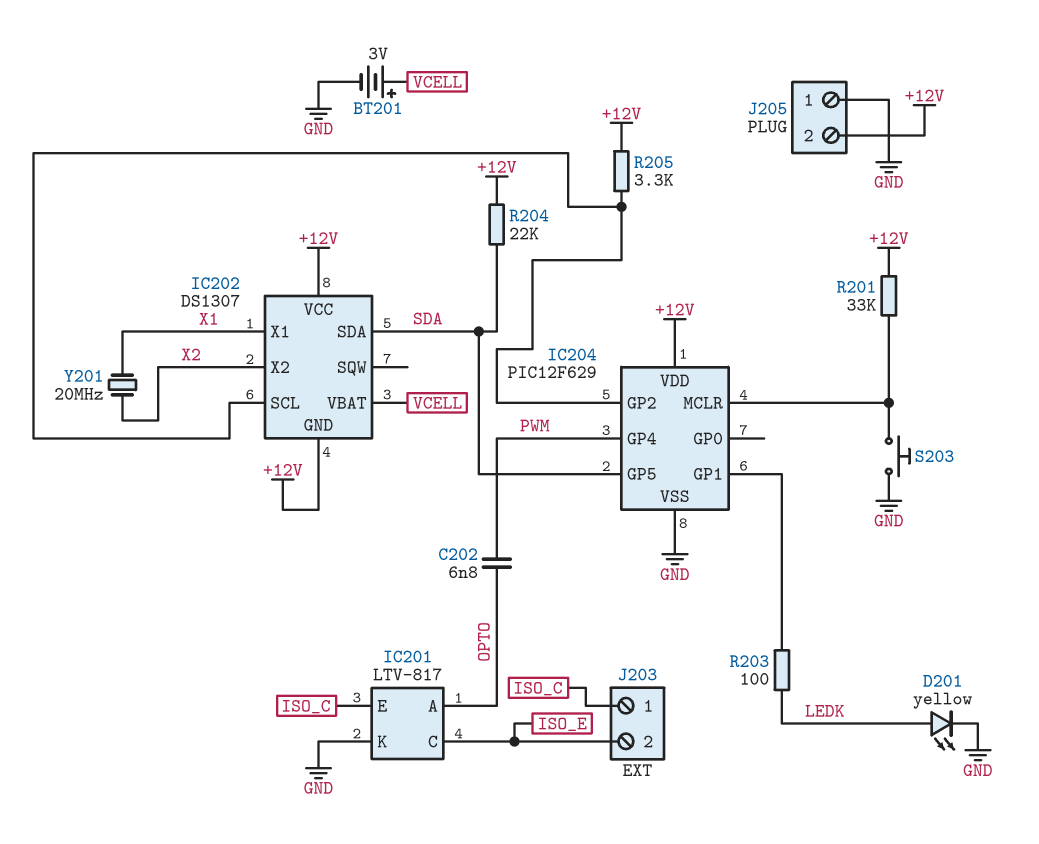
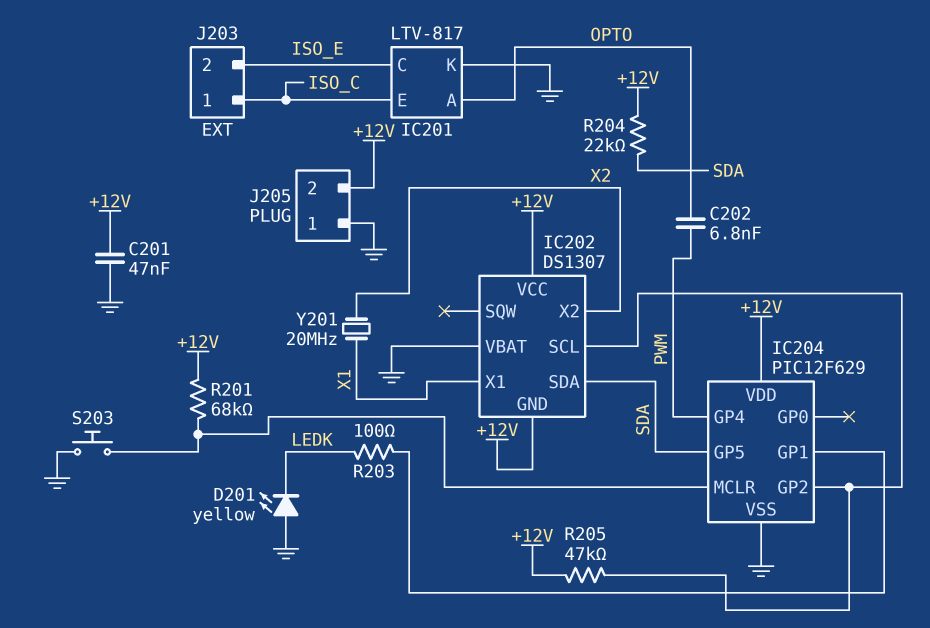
BT201: 3V (plus VCELL, minus GND) -> none
C201: none -> 47nF (+12V, GND)
D201: LED yellow (A LEDK, K GND) -> LED yellow (A GND, K LEDK)
IC202 pin VBAT: VCELL -> GND
R201: 33k (+12V, IC204/MCLR) -> 68k (+12V, IC204/MCLR)
R205: 3.3k (+12V, IC202/SCL) -> 47k (+12V, IC202/SCL)

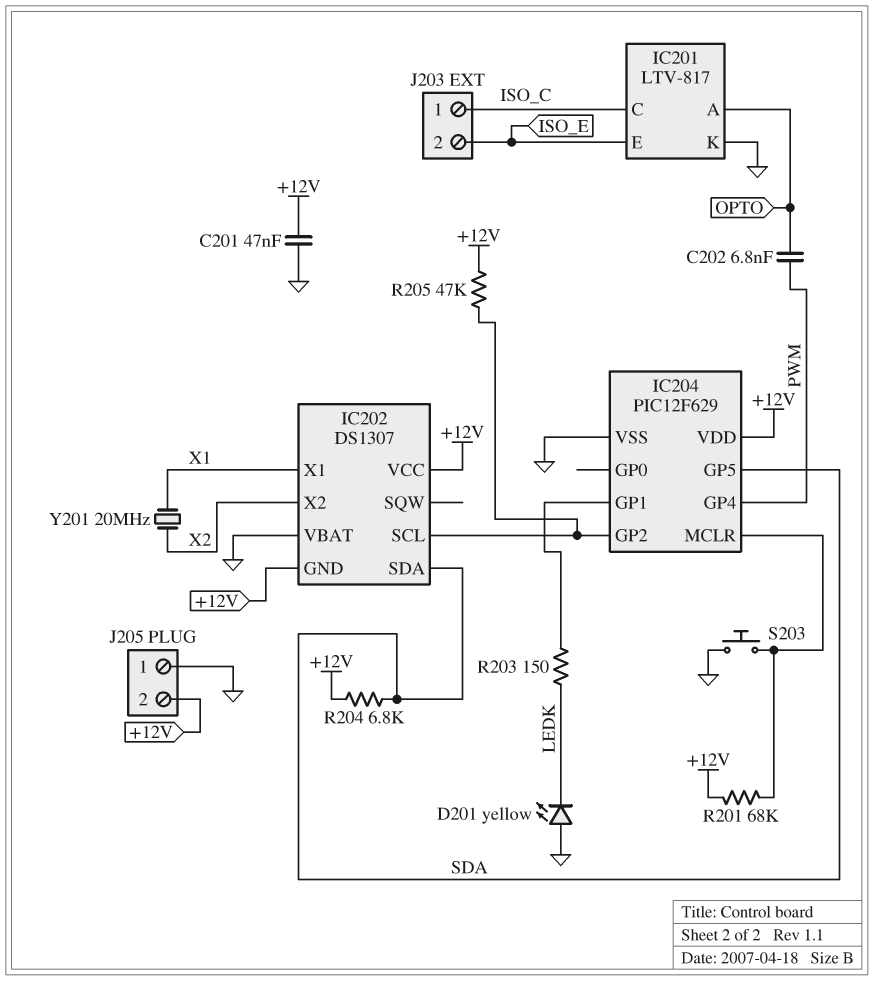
IC201 pin C: ISO_E -> ISO_C
IC201 pin E: ISO_C -> ISO_E
R203: 100 (IC204/GP1, LEDK) -> 150 (IC204/GP1, LEDK)
R204: 22k (+12V, SDA) -> 6.8k (+12V, SDA)

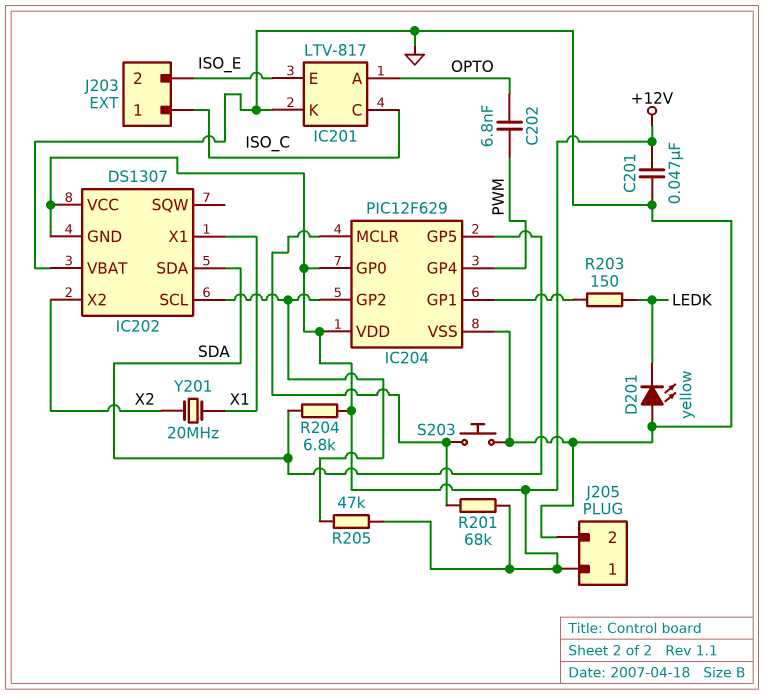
IC204 pin GP0: none -> +12V
J205 pin 1: GND -> +12V
J205 pin 2: +12V -> GND

